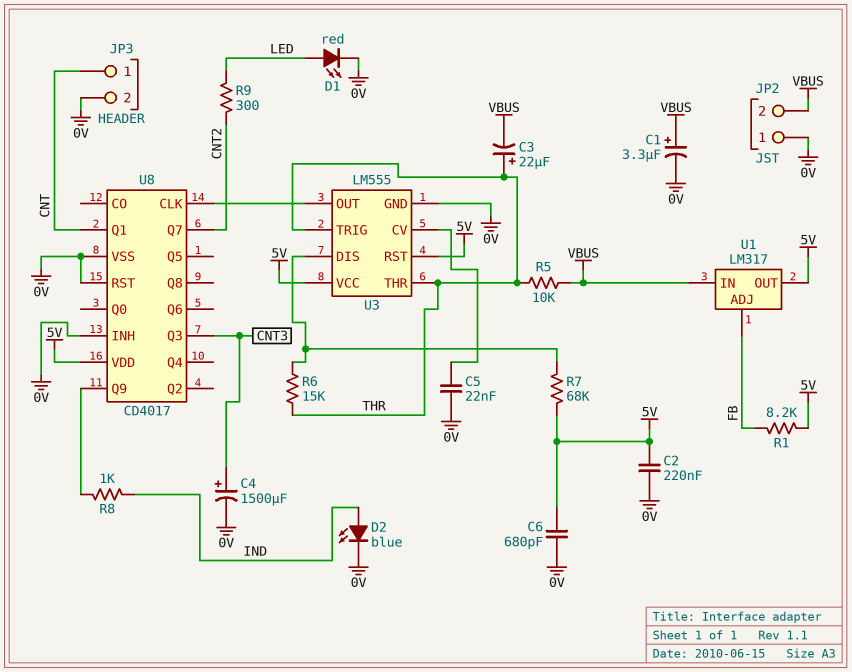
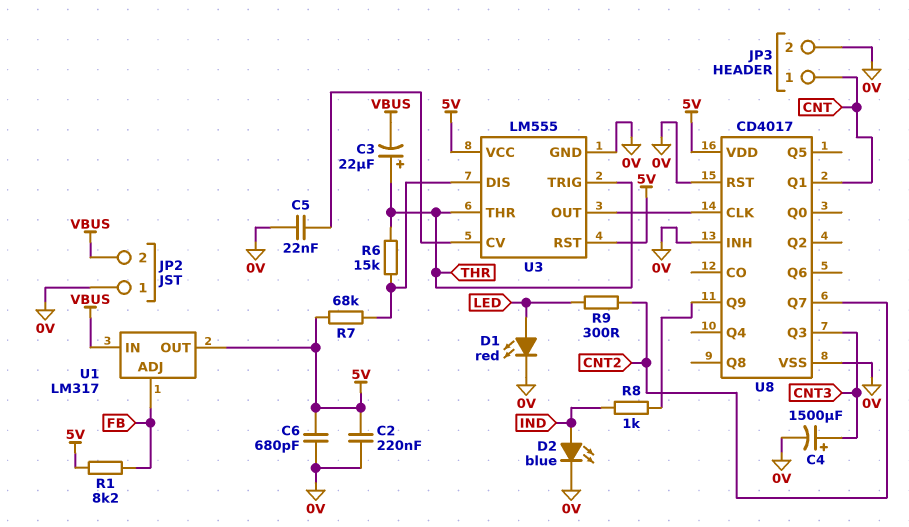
C1: 3.3uF (plus VBUS, minus 0V) -> none
R5: 10k (THR, VBUS) -> none

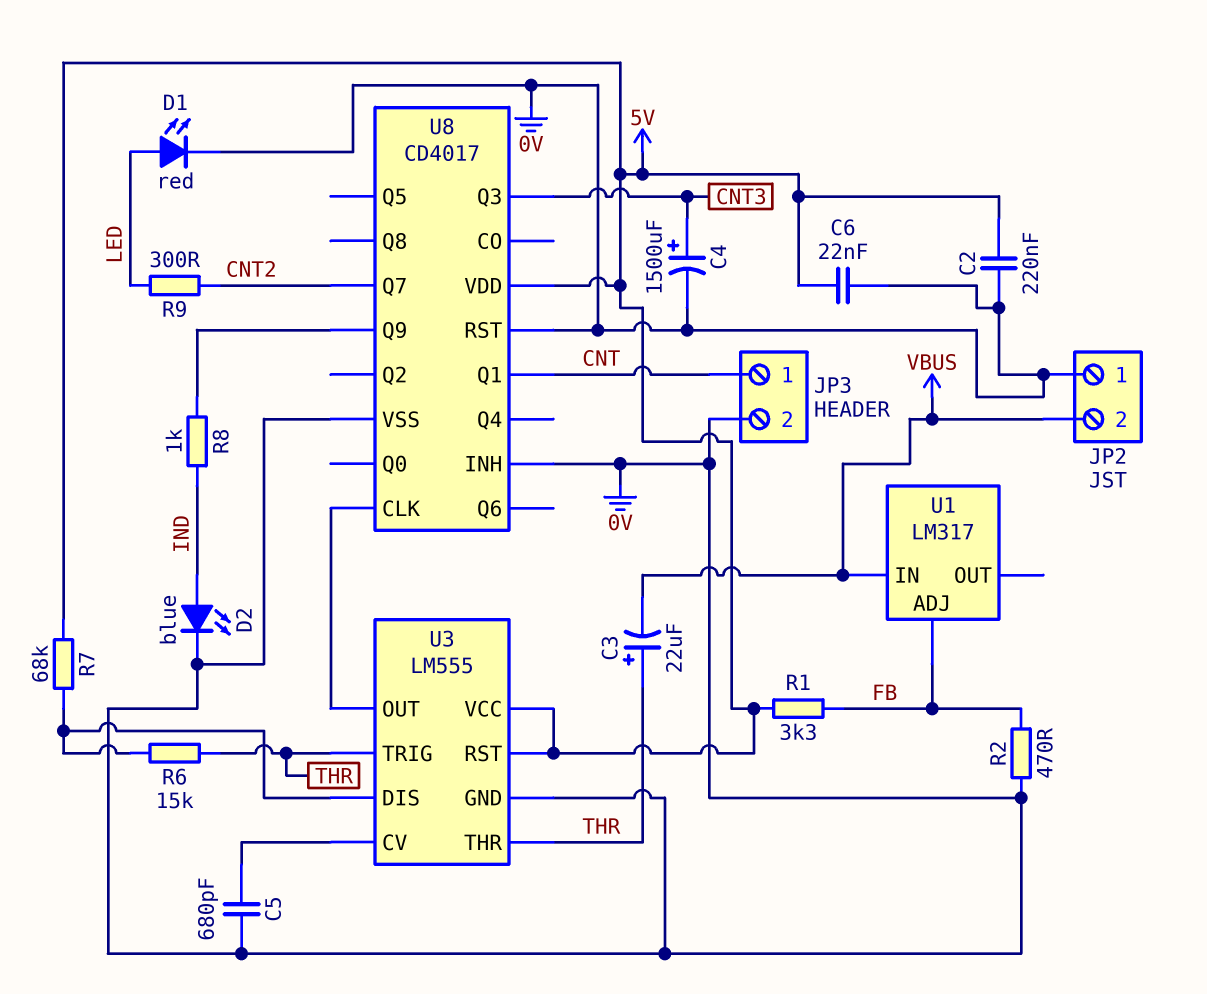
C5: 22nF (0V, U3/CV) -> 680pF (0V, U3/CV)
C6: 680pF (0V, 5V) -> 22nF (0V, 5V)
R1: 8.2k (5V, FB) -> 3.3k (5V, FB)
R2: none -> 470 (0V, FB)
U1 pin OUT: 5V -> none

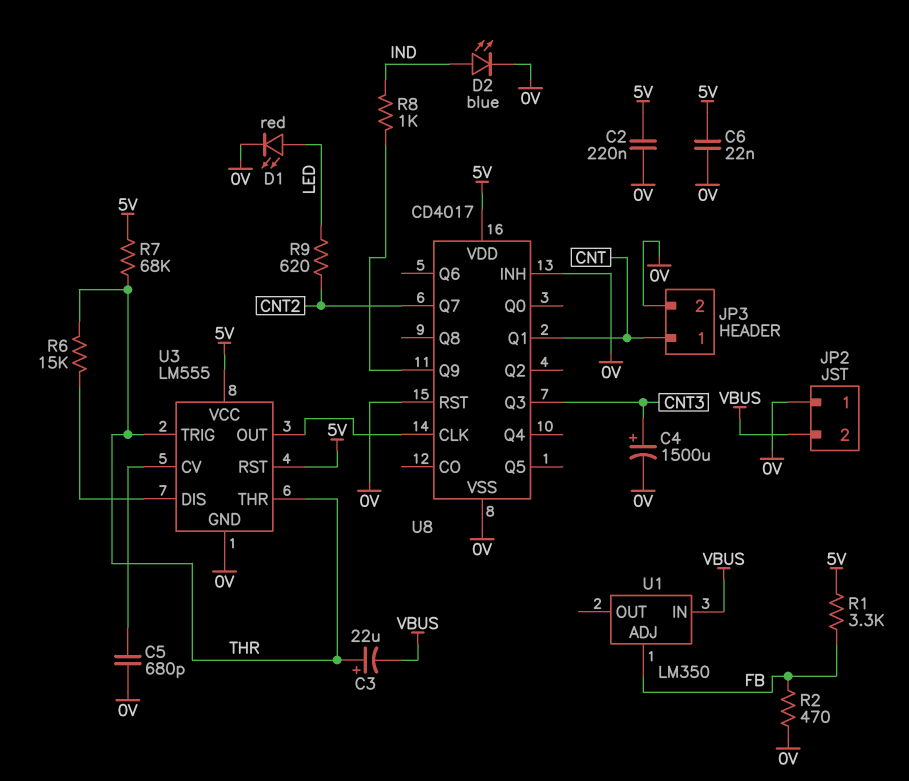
R7: 68k (5V, U3/DIS) -> 68k (5V, THR)
R9: 300 (CNT2, LED) -> 620 (CNT2, LED)
U1: LM317 -> LM350

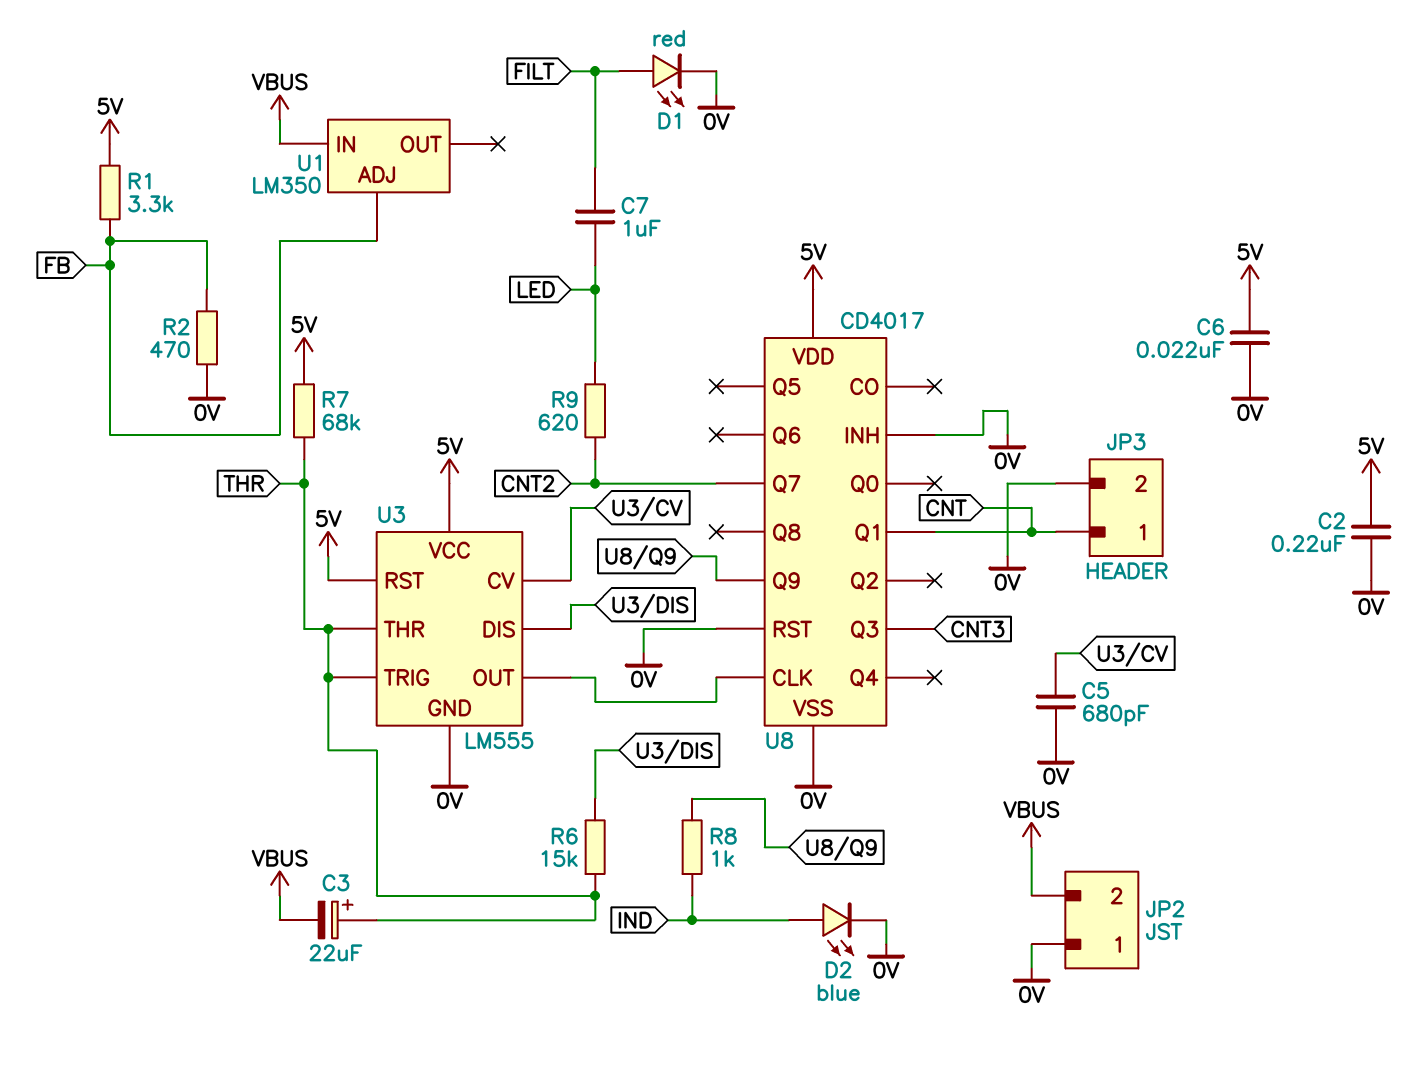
C4: 1500uF (plus CNT3, minus 0V) -> none
C7: none -> 1uF (FILT, LED)
D1: LED red (A LED, K 0V) -> LED red (A FILT, K 0V)

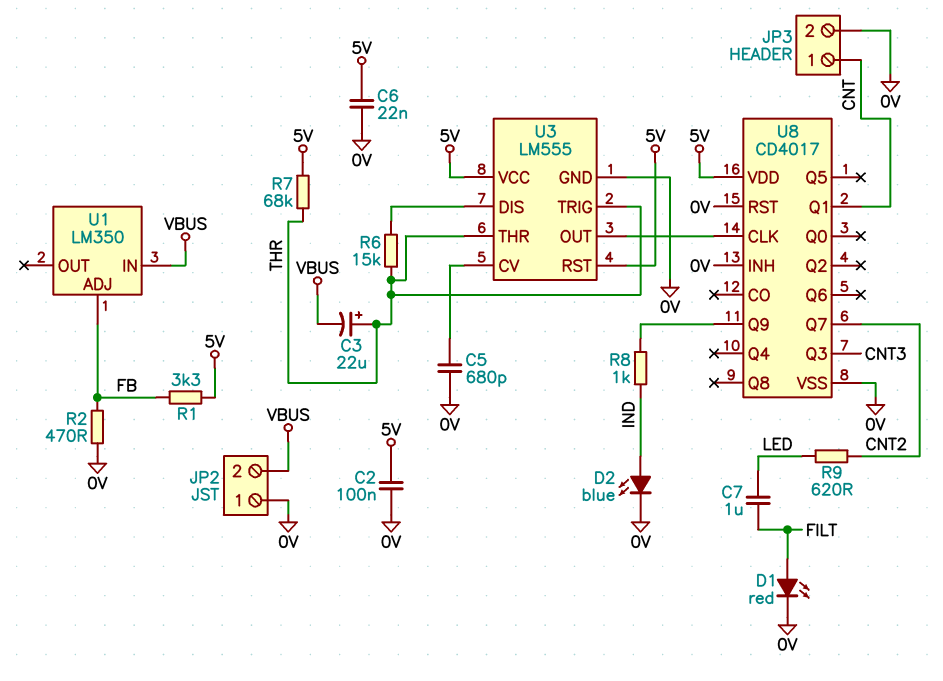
C2: 220nF (0V, 5V) -> 100nF (0V, 5V)

